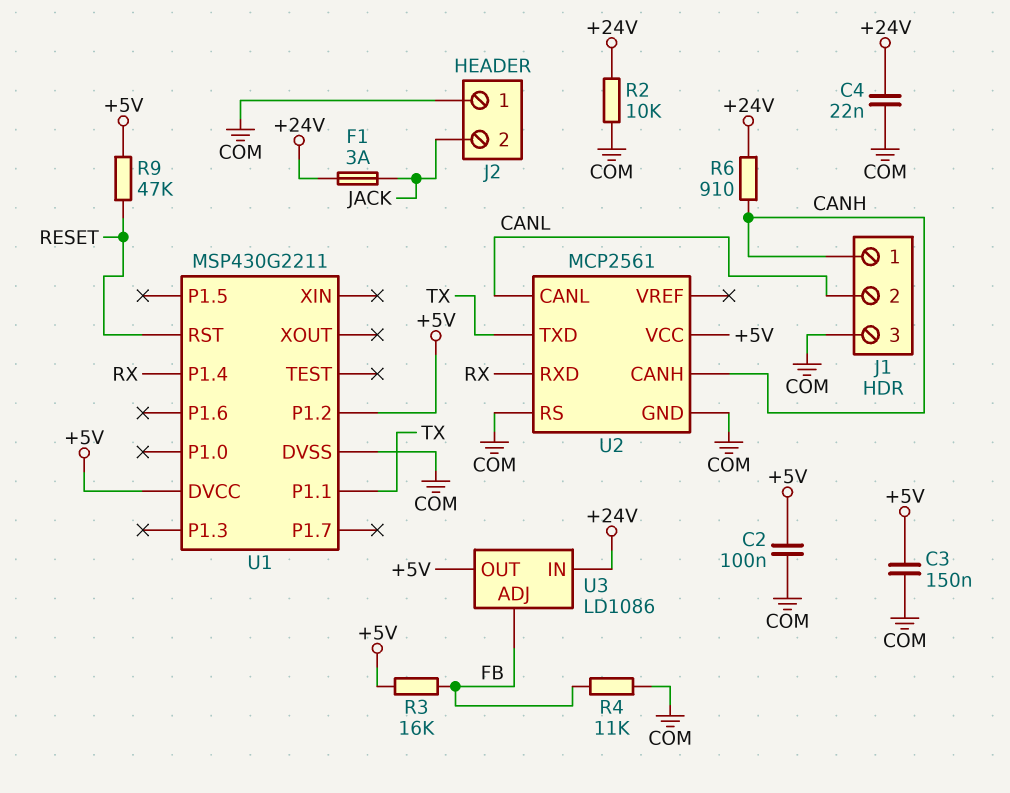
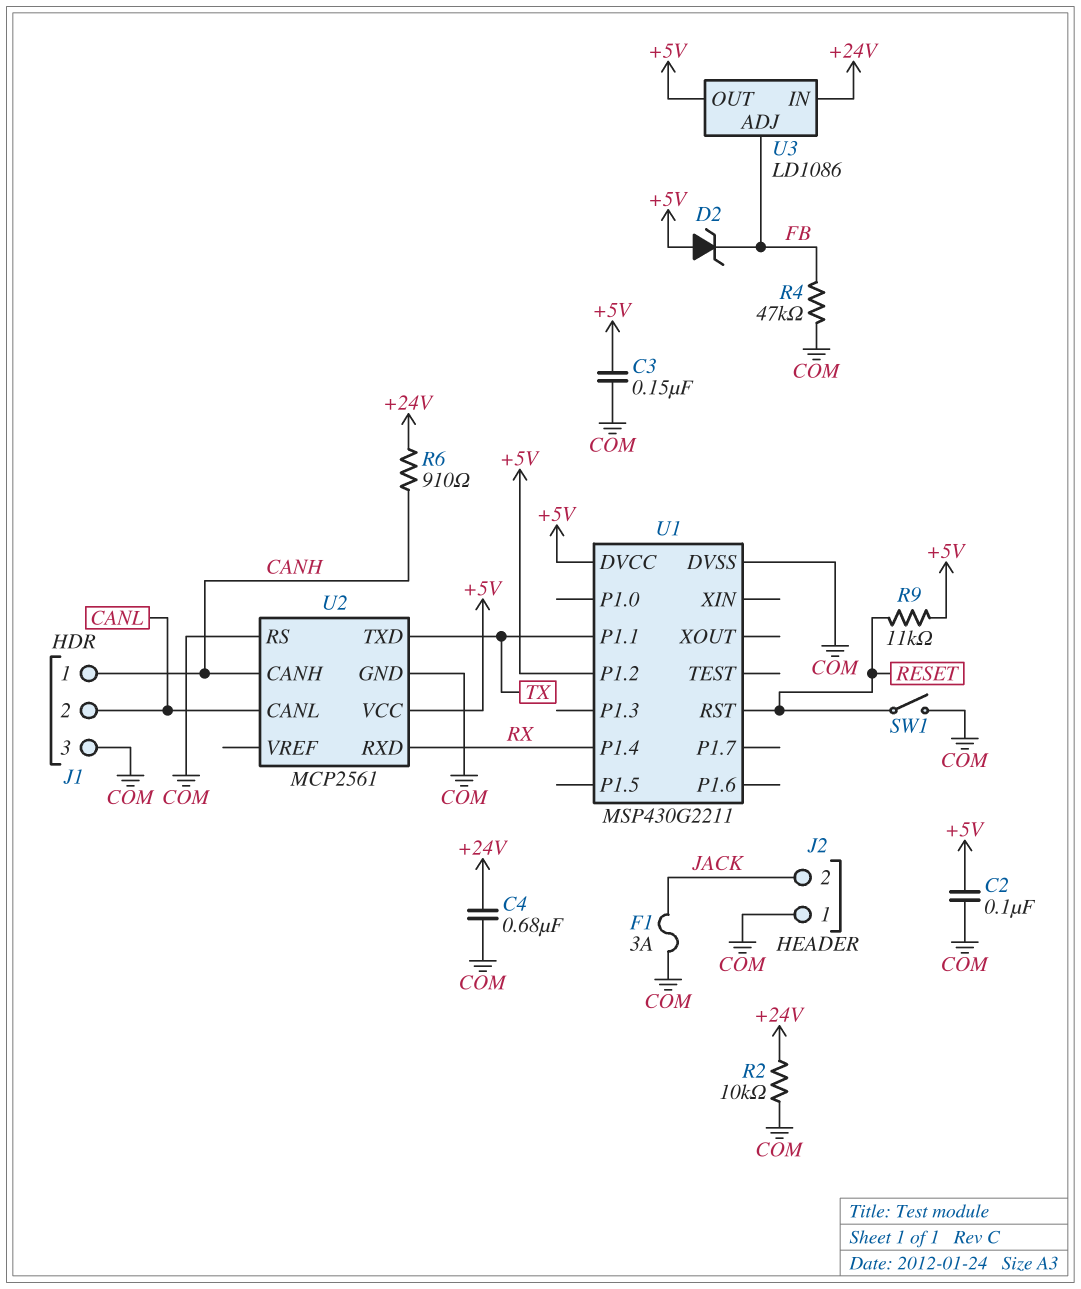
C4: 22nF (+24V, COM) -> 680nF (+24V, COM)
D2: none -> zener (A +5V, K FB)
F1: 3A (+24V, JACK) -> 3A (COM, JACK)
R3: 16k (+5V, FB) -> none
R4: 11k (COM, FB) -> 47k (COM, FB)
R9: 47k (+5V, RESET) -> 11k (+5V, RESET)
SW1: none -> switch (COM, RESET)

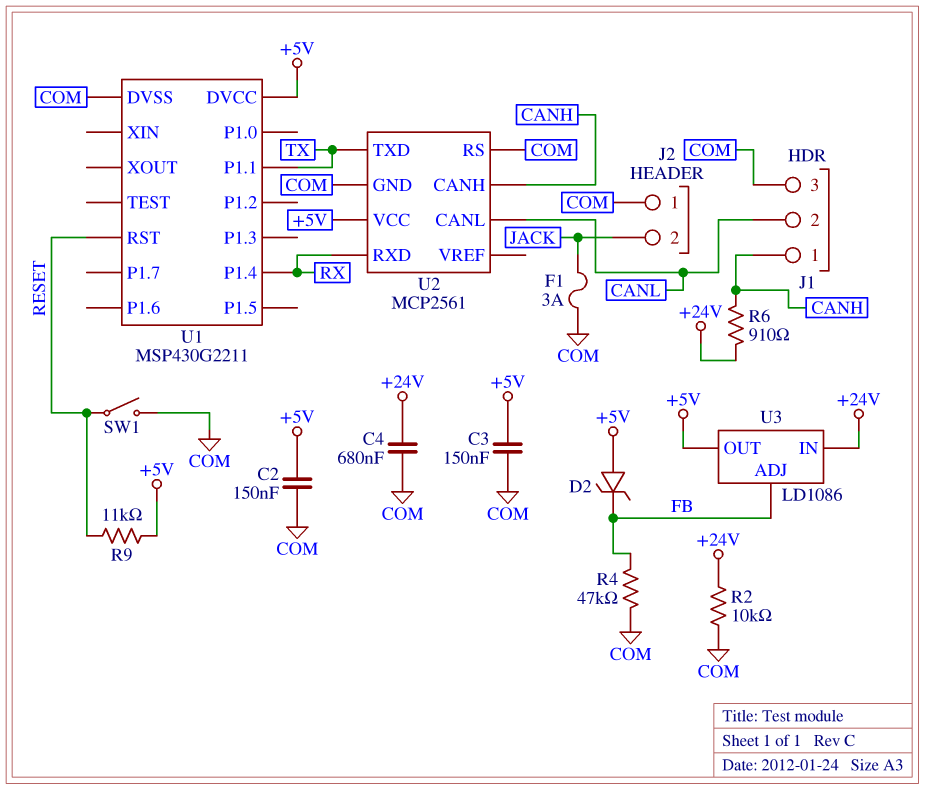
C2: 100nF (+5V, COM) -> 150nF (+5V, COM)
U1 pin P1.2: +5V -> none

